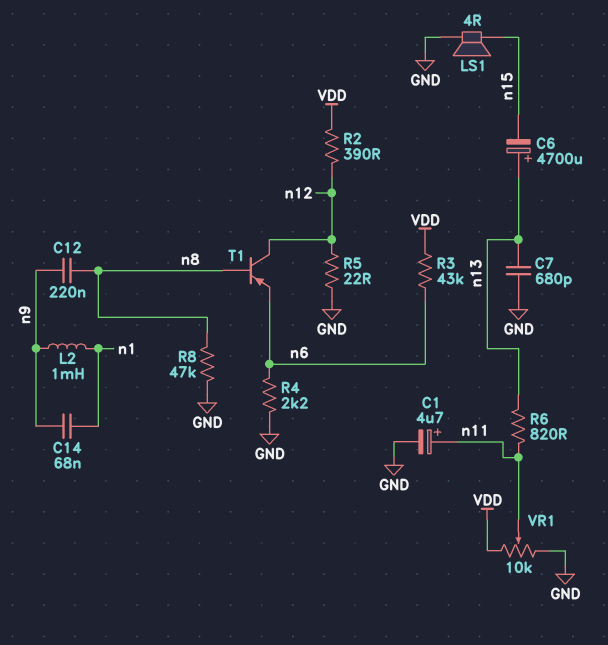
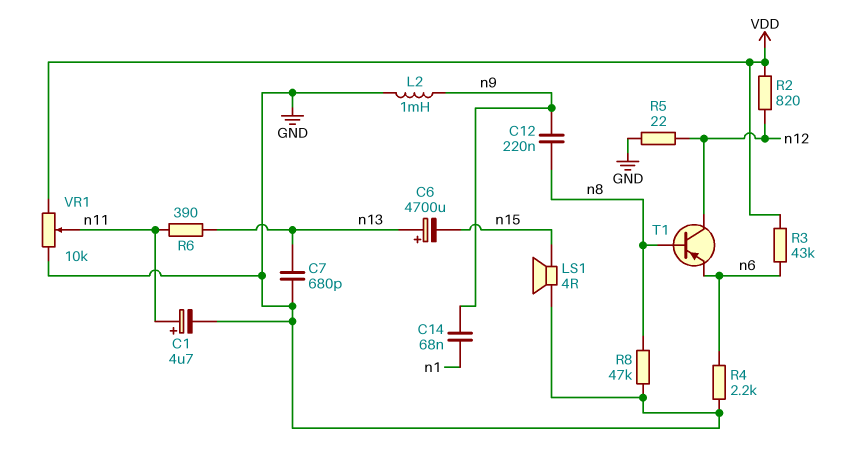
L2: 1mH (n1, n9) -> 1mH (GND, n9)
R2: 390 (VDD, n12) -> 820 (VDD, n12)
R6: 820 (n11, n13) -> 390 (n11, n13)

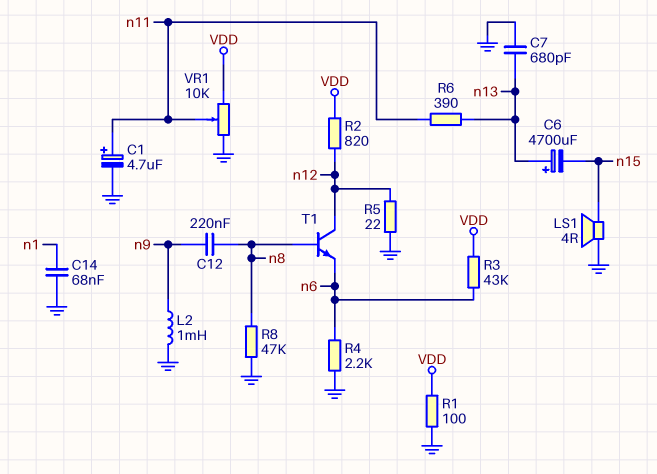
C14: 68nF (n1, n9) -> 68nF (GND, n1)
R1: none -> 100 (GND, VDD)
T1: PNP (B n8, C n12, E n6) -> NPN (B n8, C n12, E n6)

